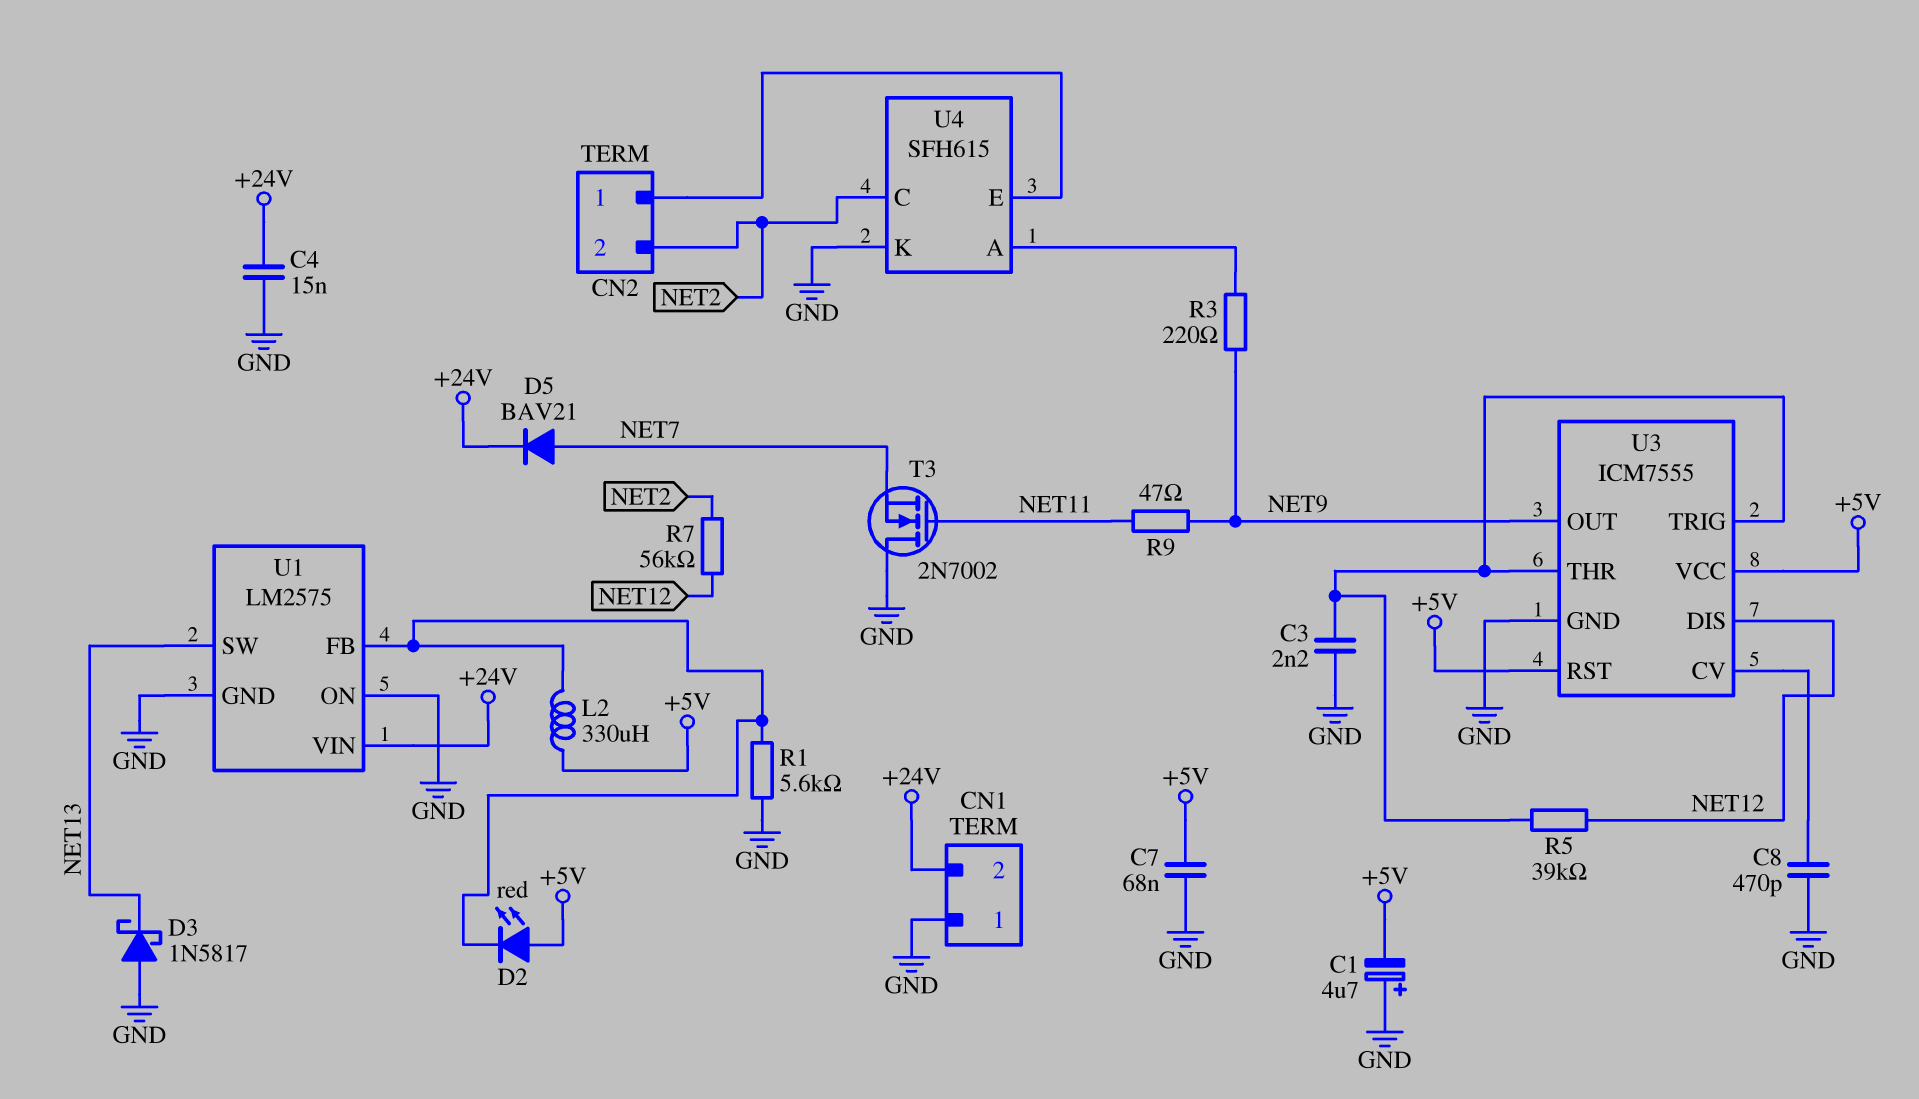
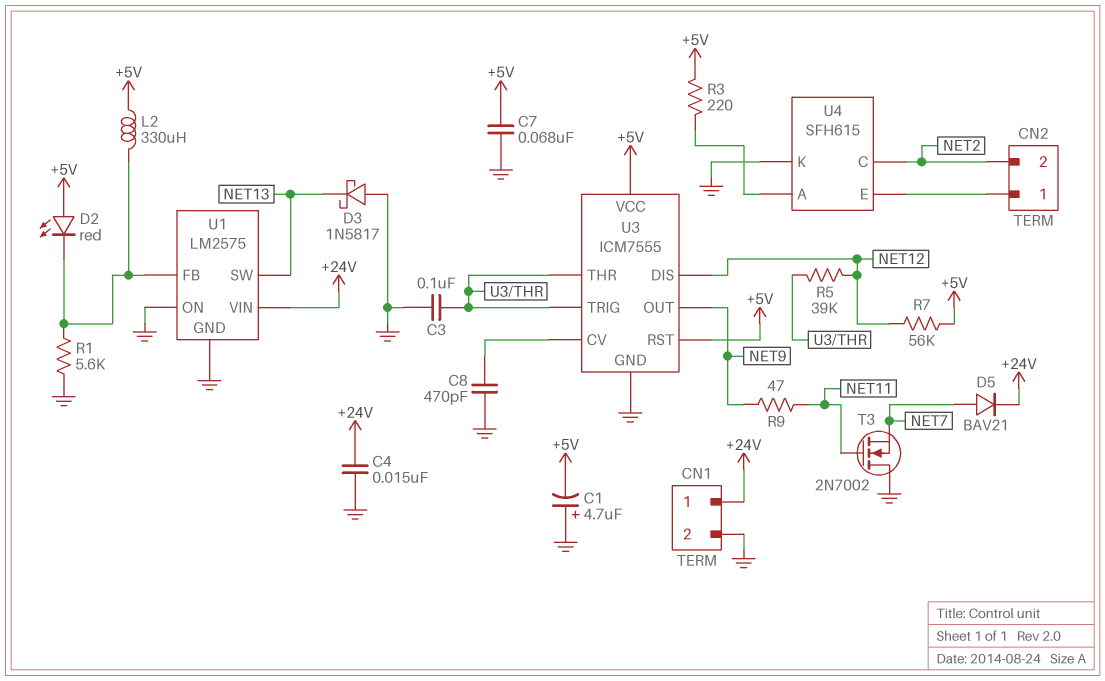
C3: 2.2nF (GND, U3/THR) -> 100nF (GND, U3/THR)
CN1 pin 1: GND -> +24V
CN1 pin 2: +24V -> GND
R3: 220 (NET9, U4/A) -> 220 (+5V, U4/A)
R7: 56k (NET2, NET12) -> 56k (+5V, NET12)

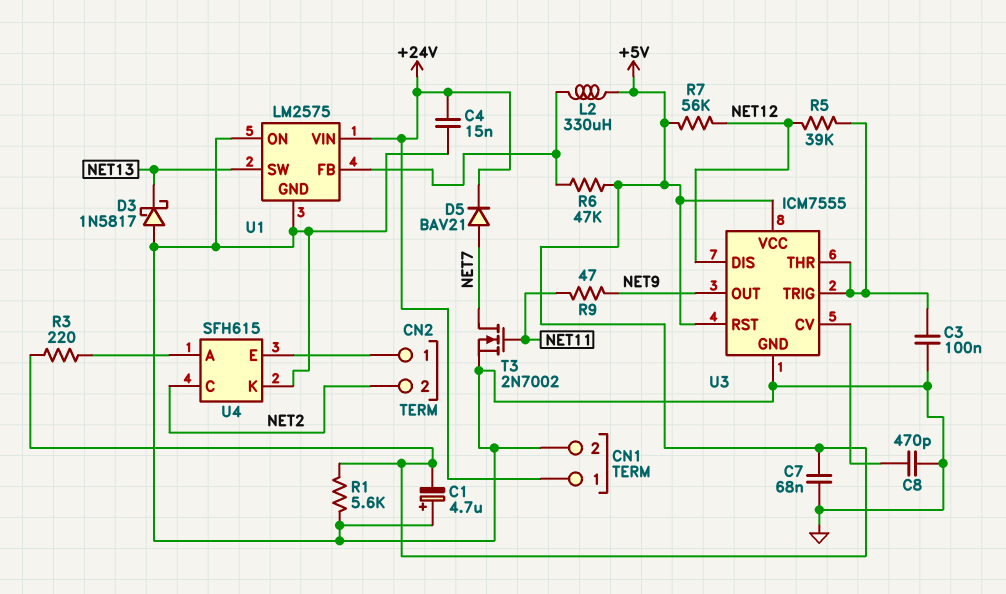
D2: LED red (A +5V, K U1/FB) -> none
R1: 5.6k (GND, U1/FB) -> 5.6k (+5V, GND)
R6: none -> 47k (+5V, U1/FB)
T3: NMOS 2N7002 (G NET11, D GND, S NET7) -> NMOS 2N7002 (G NET11, D NET7, S GND)

